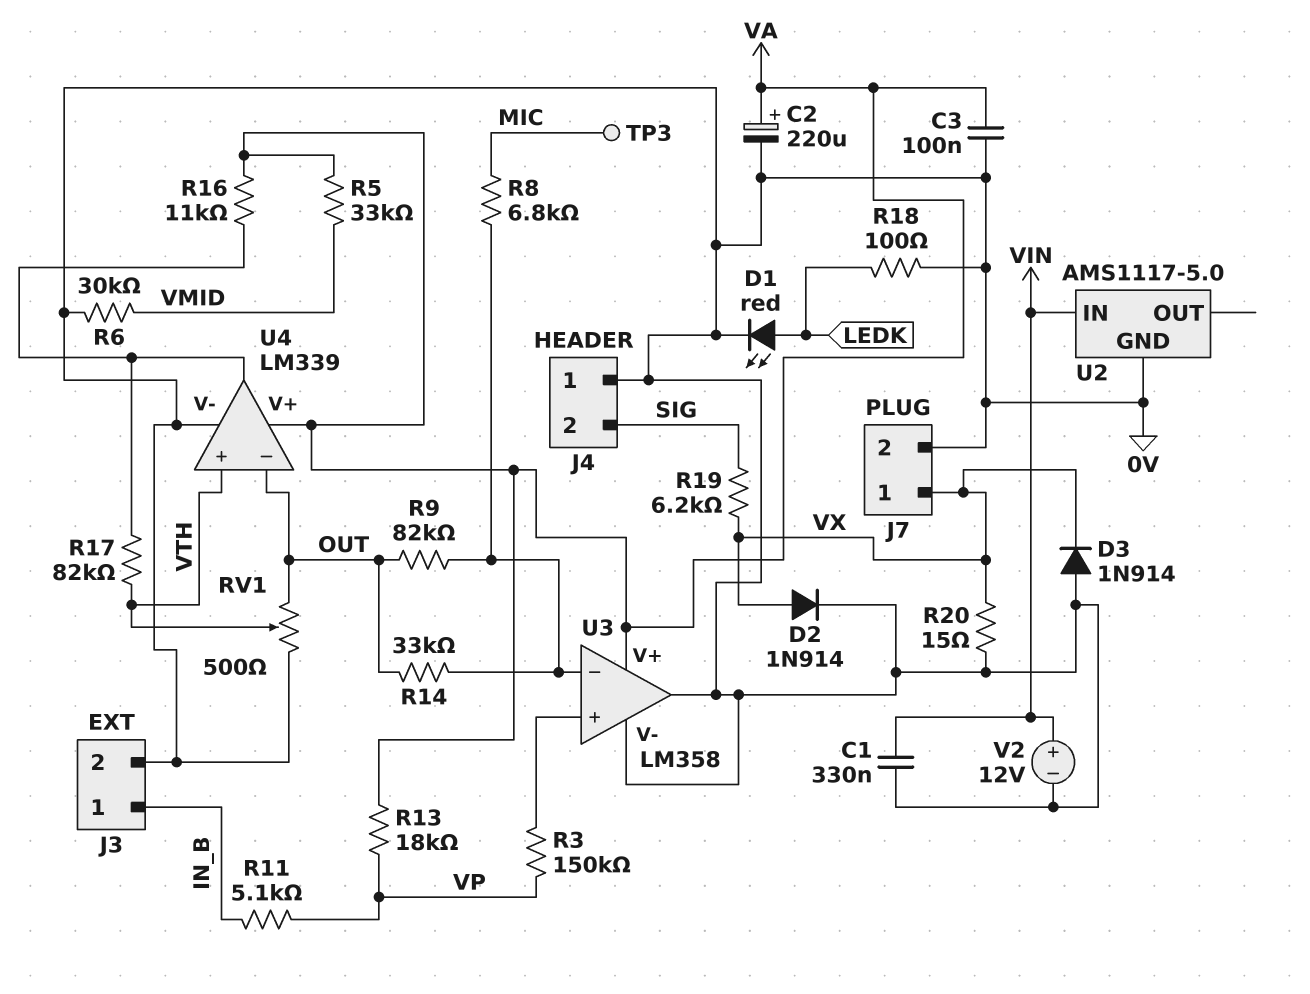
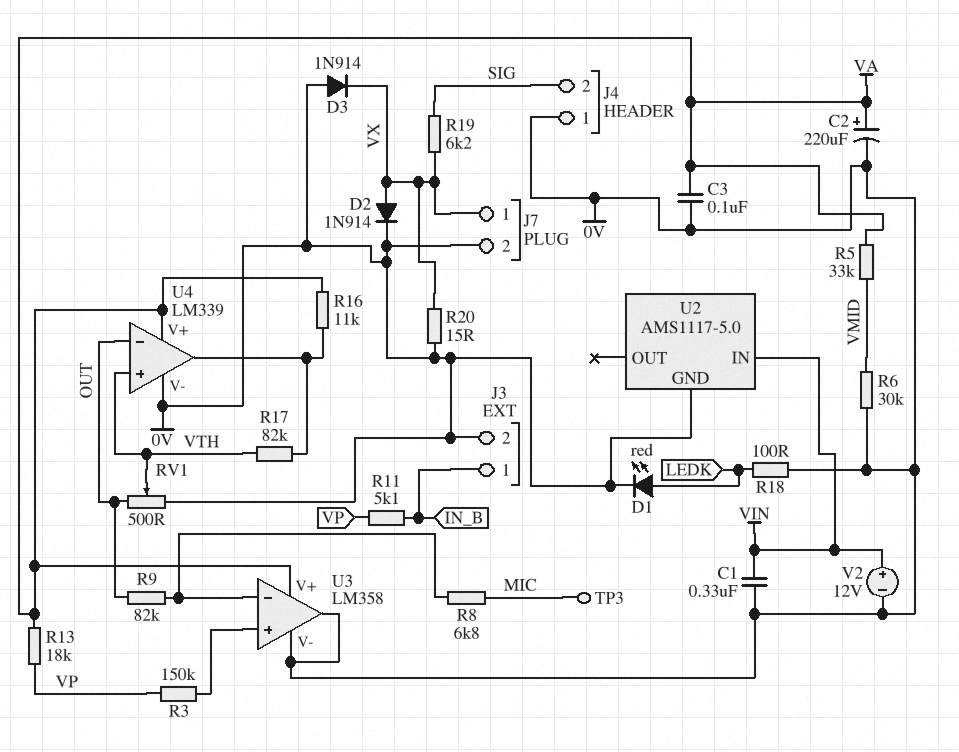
R14: 33k (OUT, U3/in-) -> none

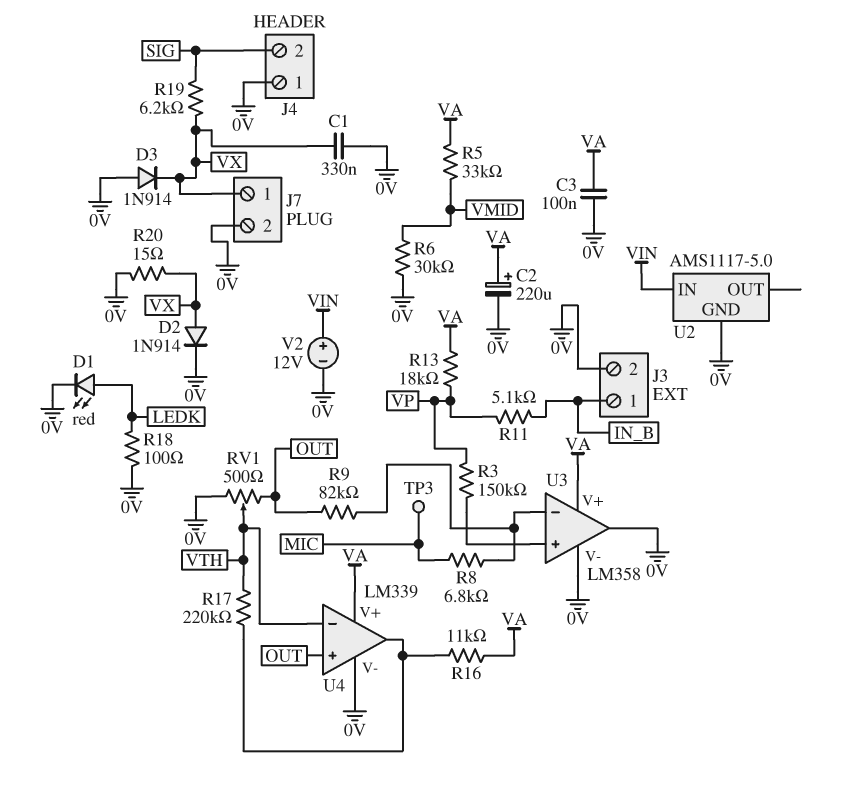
C1: 330nF (0V, VIN) -> 330nF (0V, VX)
R17: 82k (U4/out, VTH) -> 220k (U4/out, VTH)
U4 pin in+: VTH -> OUT
U4 pin in-: OUT -> VTH

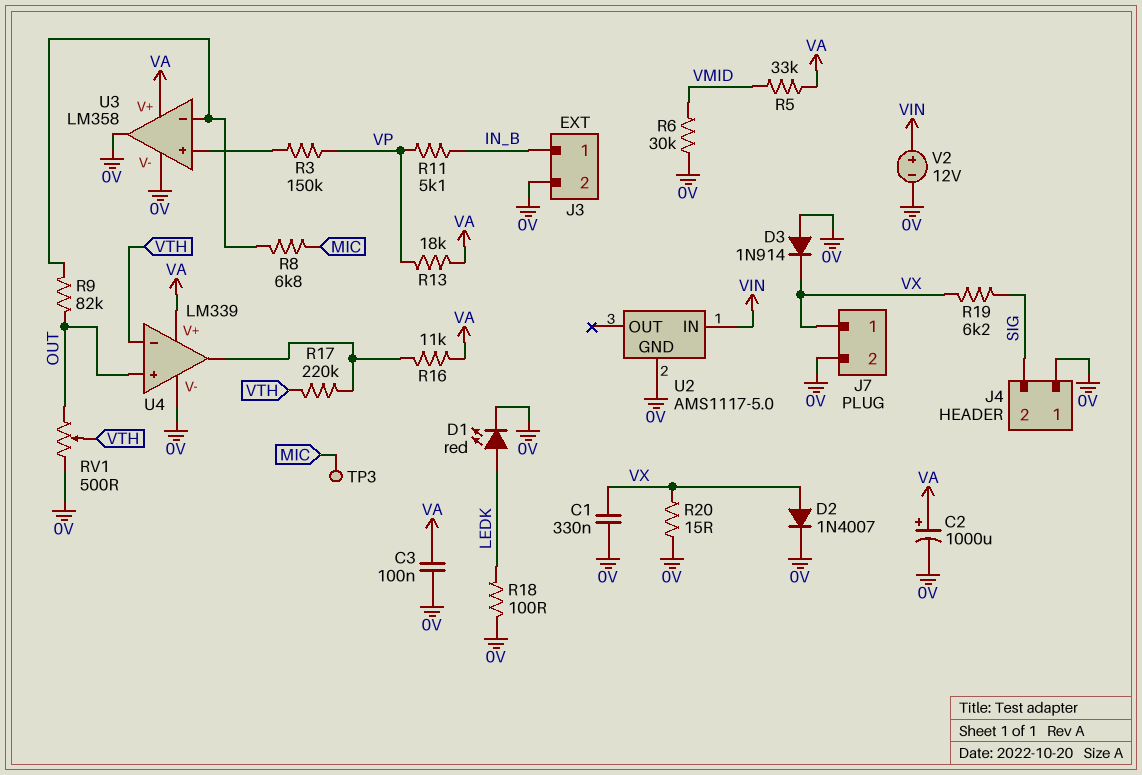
C2: 220uF (plus VA, minus 0V) -> 1000uF (plus VA, minus 0V)
D2: diode 1N914 (A VX, K 0V) -> diode 1N4007 (A VX, K 0V)

